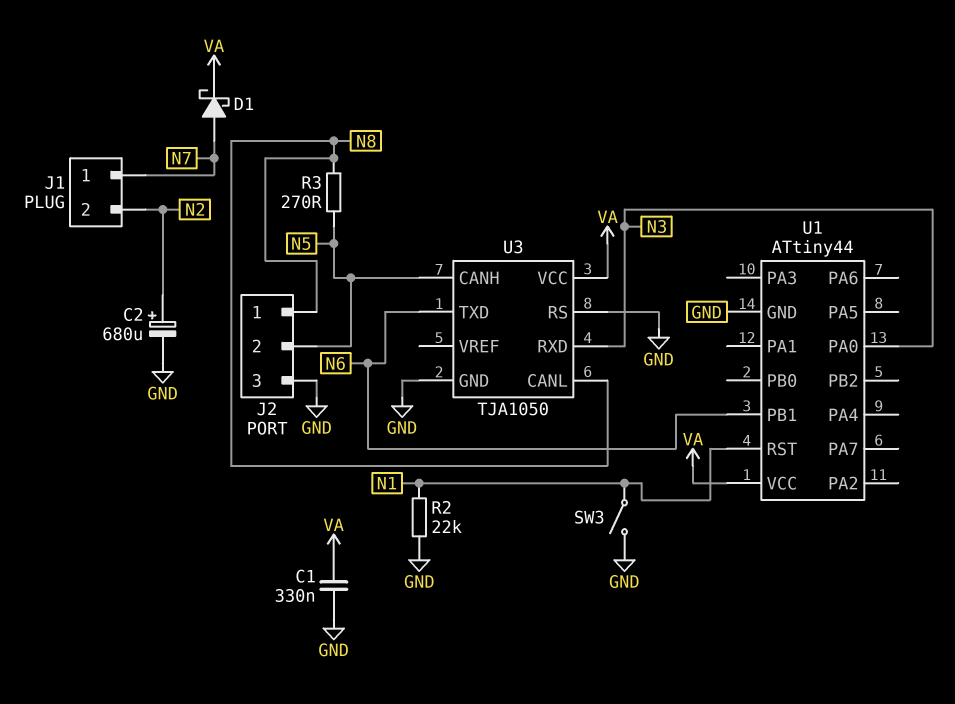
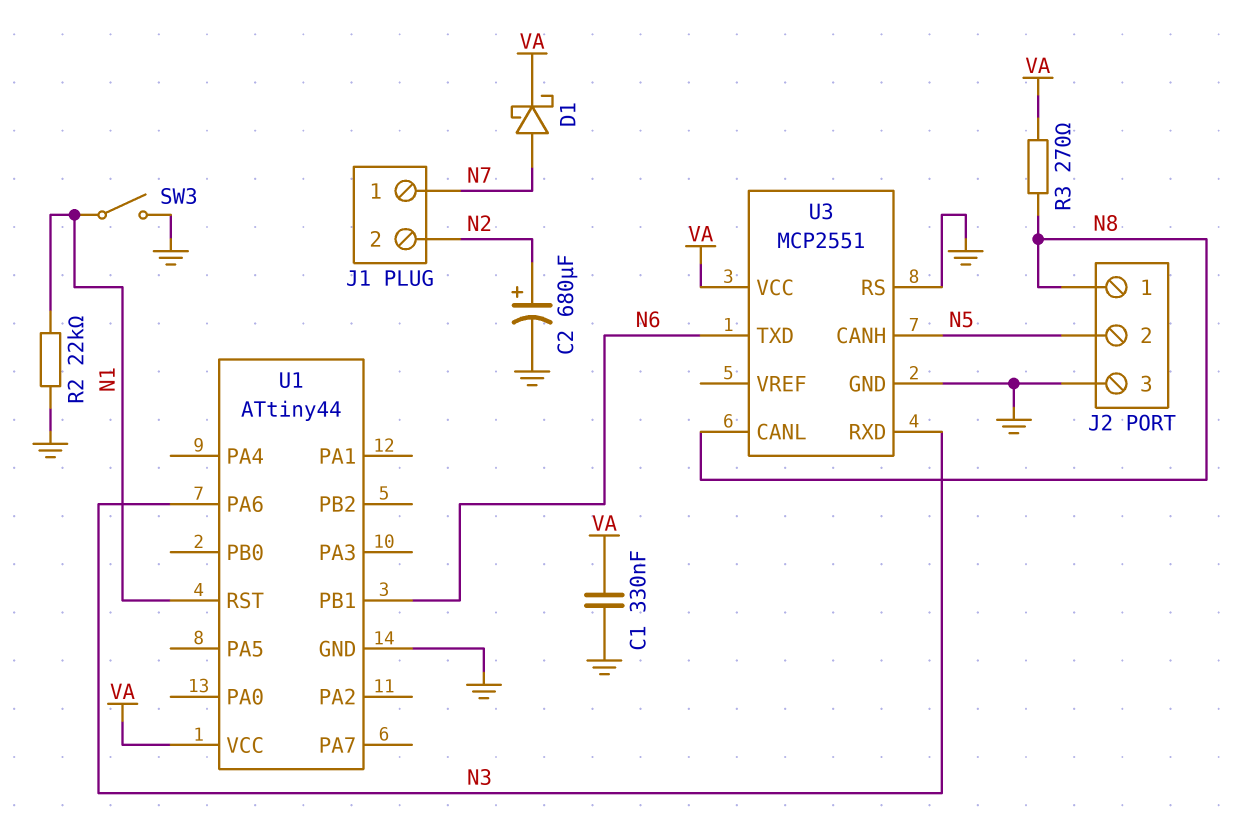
R3: 270 (N5, N8) -> 270 (N8, VA)
U1 pin PA0: N3 -> none
U1 pin PA6: none -> N3
U3: TJA1050 -> MCP2551

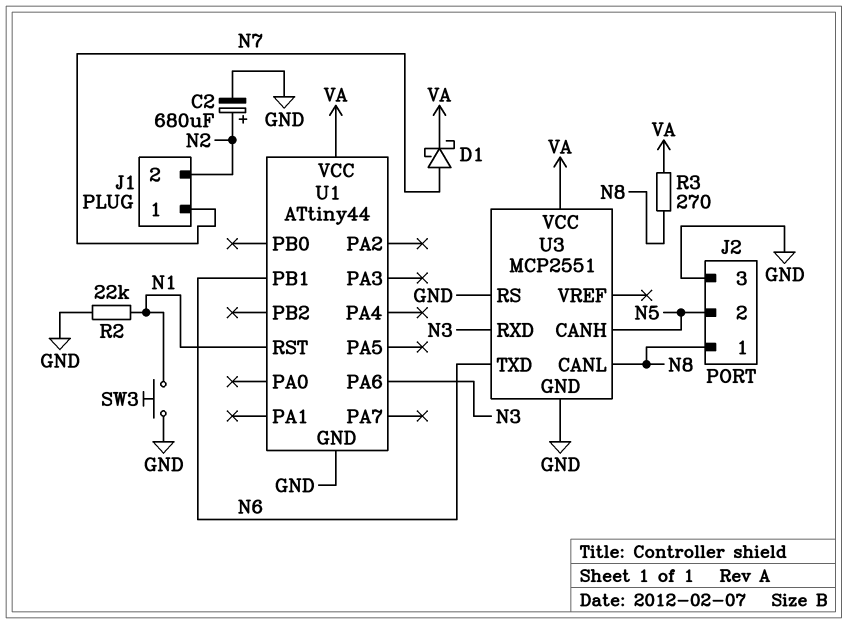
C1: 330nF (GND, VA) -> none
SW3: switch (GND, N1) -> button (GND, N1)

